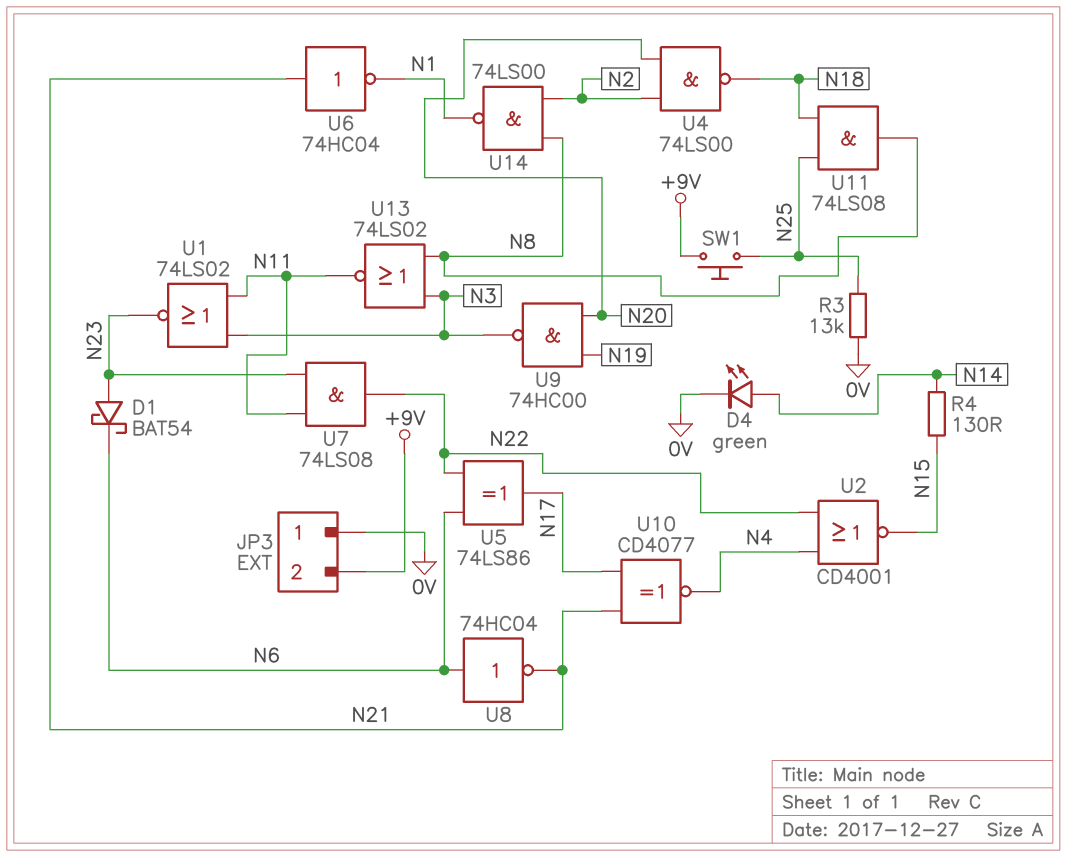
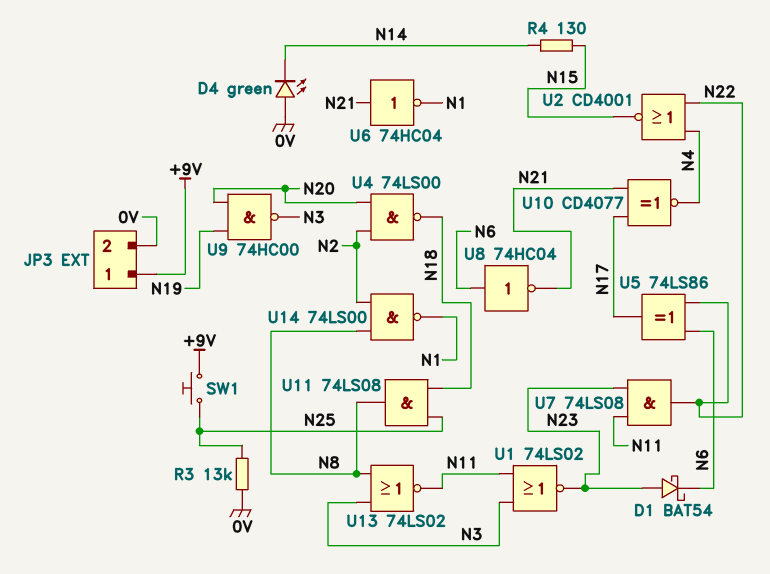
D4: LED green (A N14, K 0V) -> LED green (A 0V, K N14)
JP3 pin 1: 0V -> +9V
JP3 pin 2: +9V -> 0V

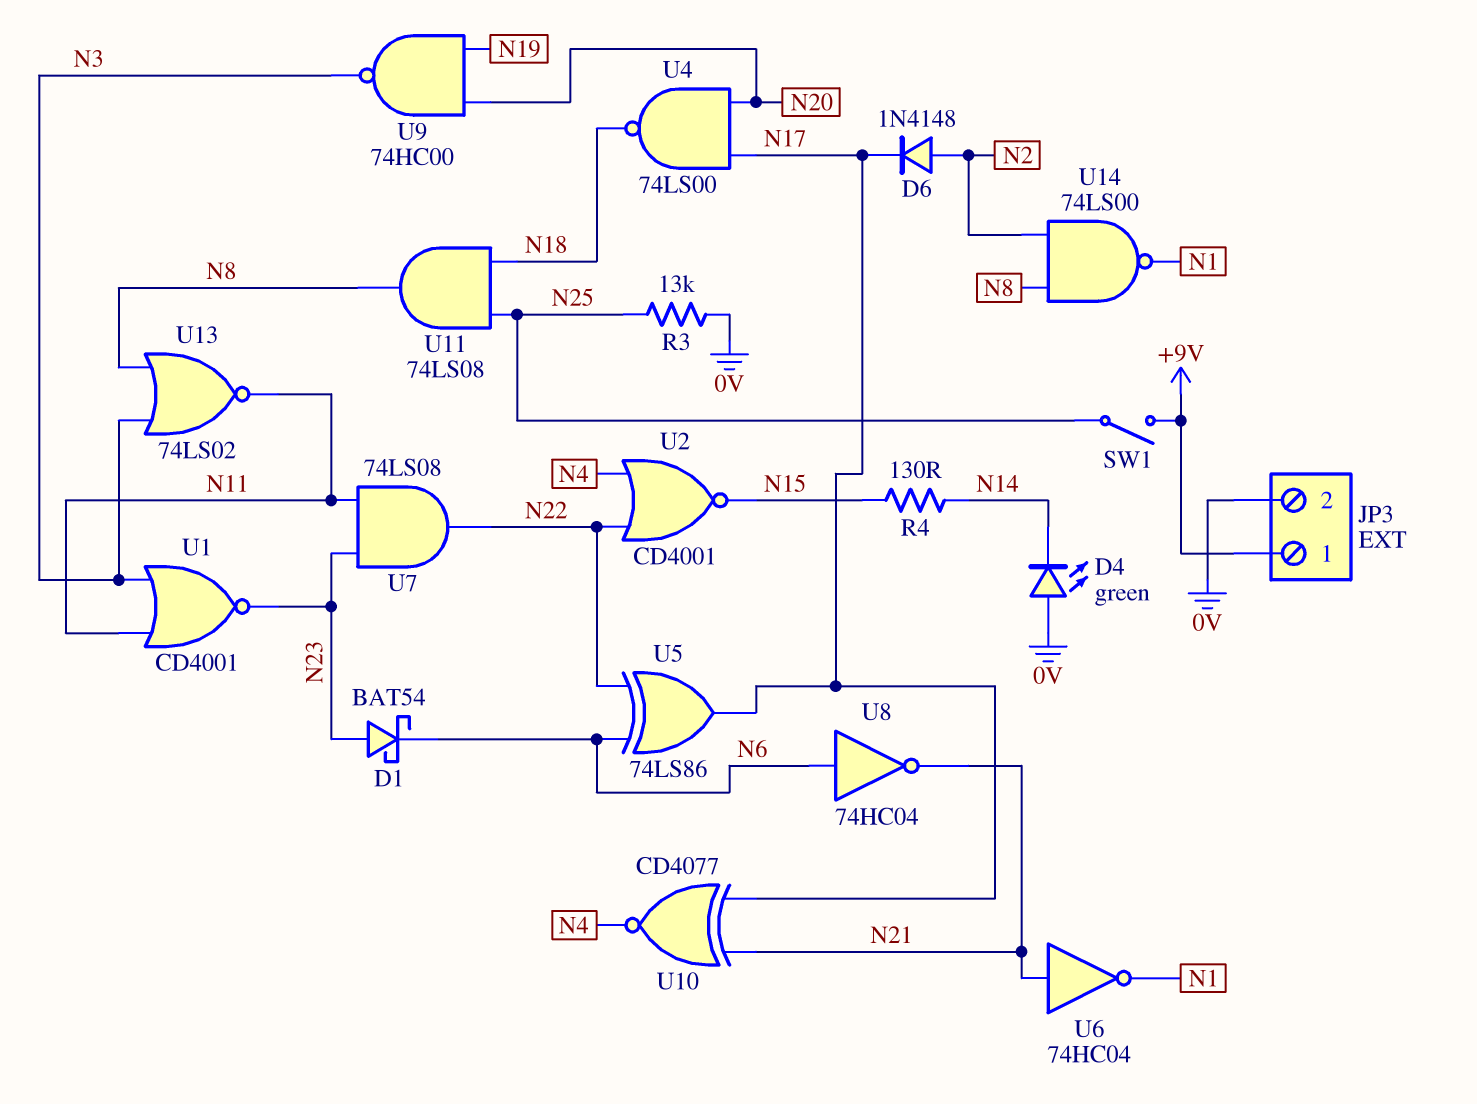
D6: none -> diode 1N4148 (A N2, K N17)
SW1: button (+9V, N25) -> switch (+9V, N25)
U1: NOR 74LS02 (in N3, in N11, out N23) -> NOR CD4001 (in N3, in N11, out N23)
U4: NAND 74LS00 (in N2, in N20, out N18) -> NAND 74LS00 (in N17, in N20, out N18)

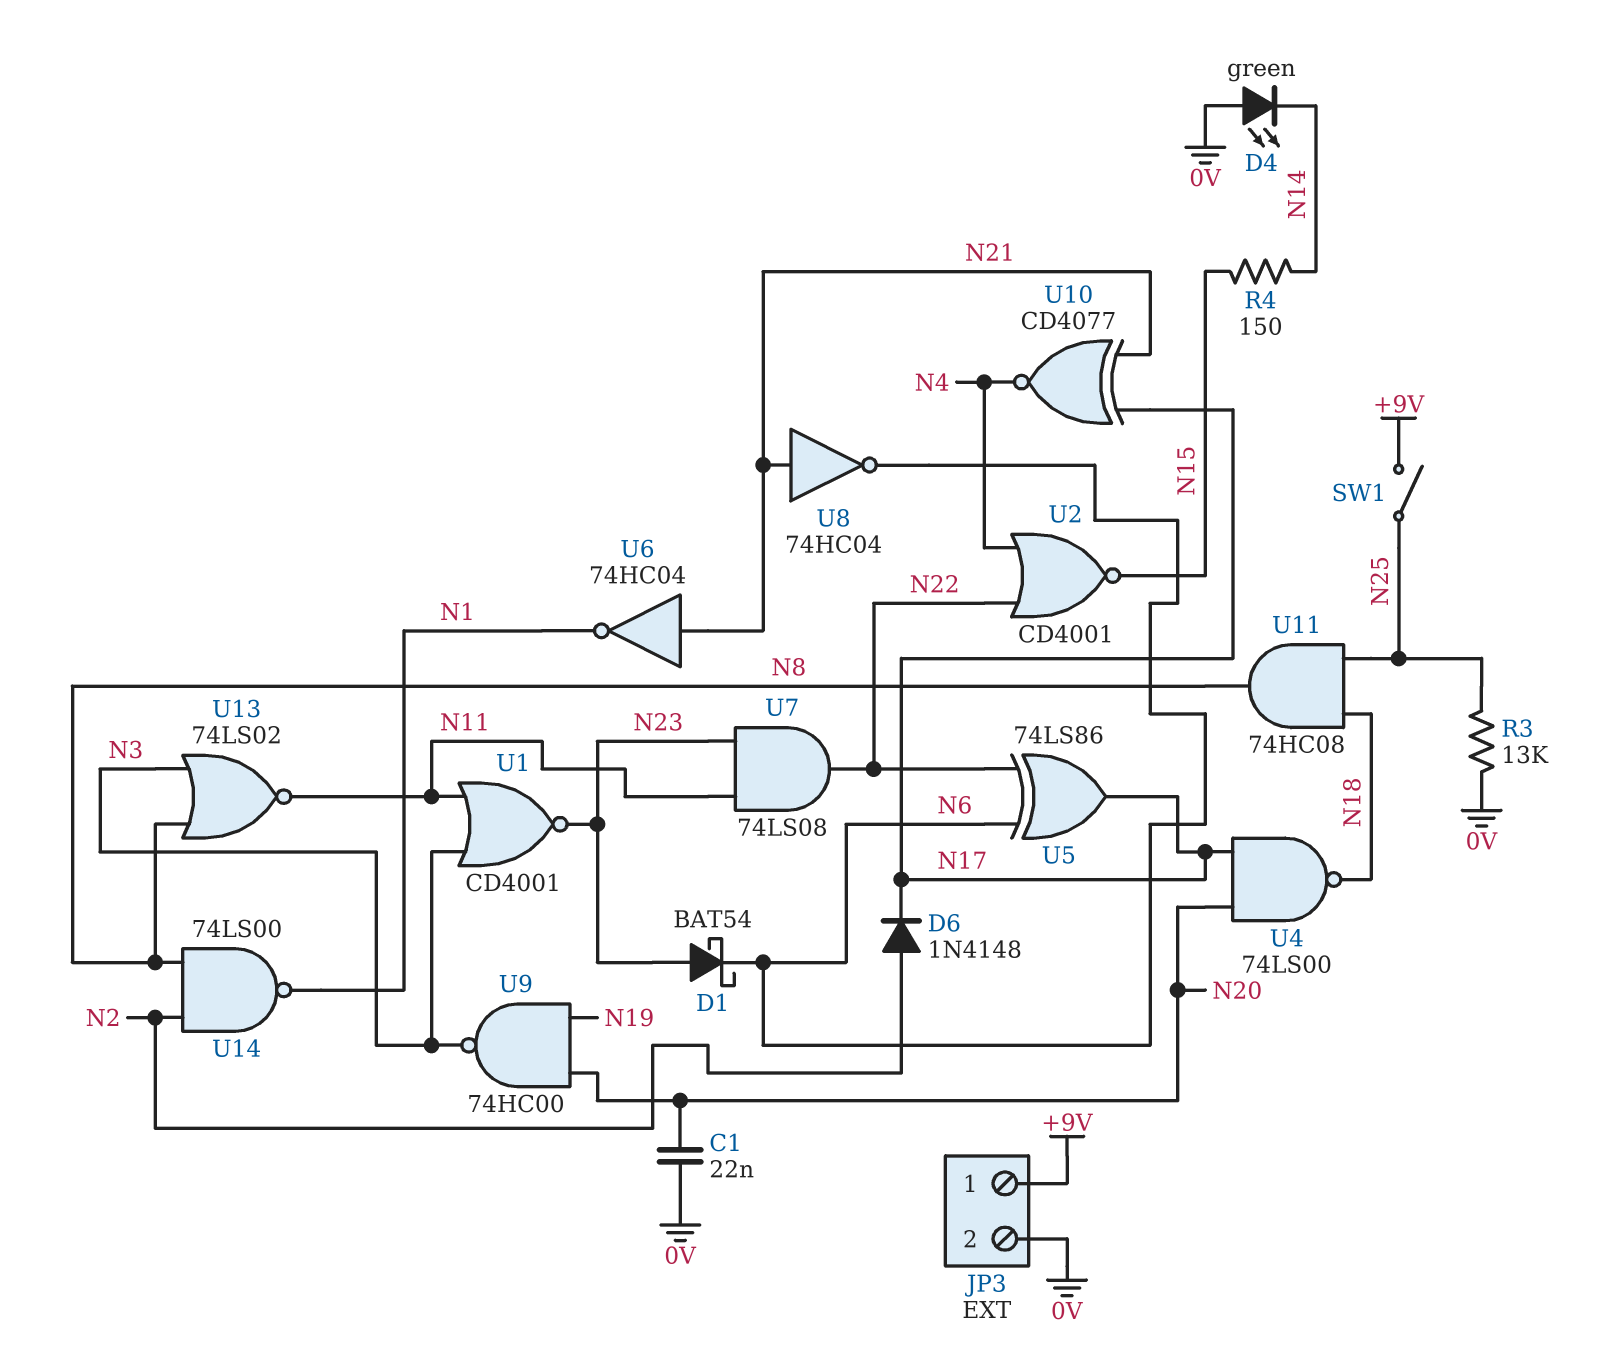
C1: none -> 22nF (0V, N20)
R4: 130 (N14, N15) -> 150 (N14, N15)
U8: NOT 74HC04 (in N6, out N21) -> NOT 74HC04 (in N21, out N6)
U11: AND 74LS08 (in N18, in N25, out N8) -> AND 74HC08 (in N18, in N25, out N8)

